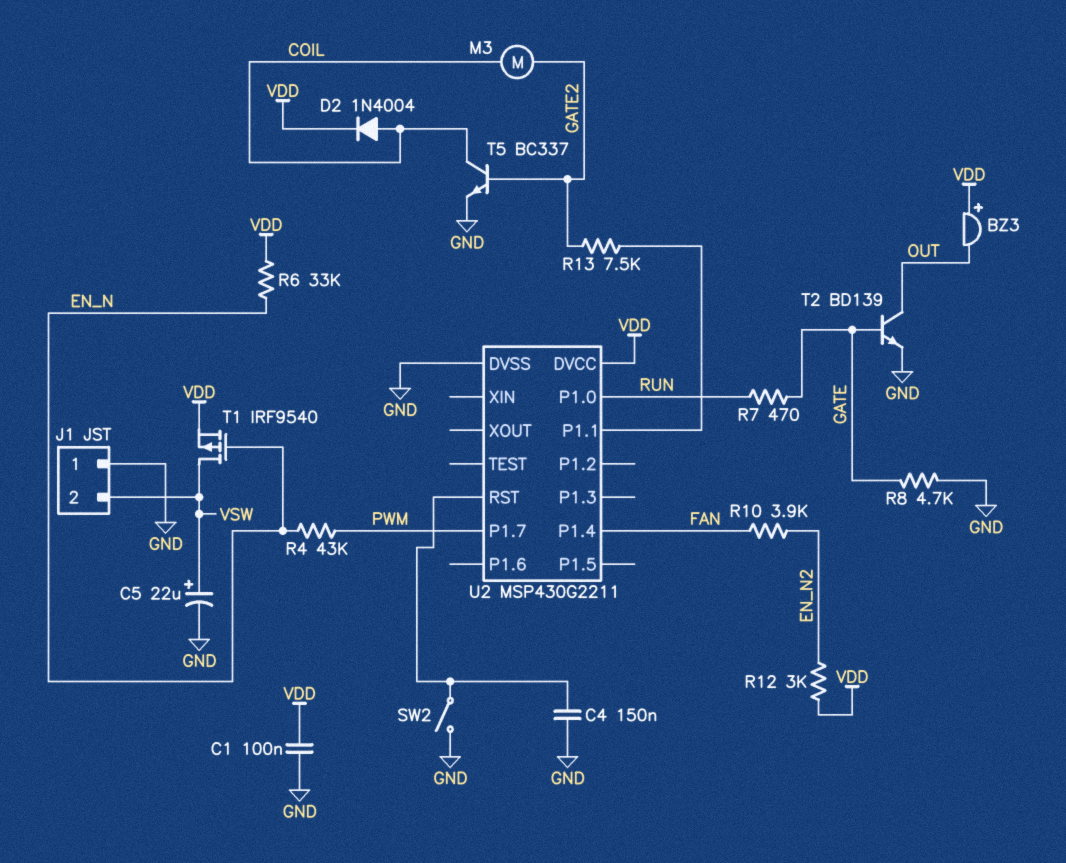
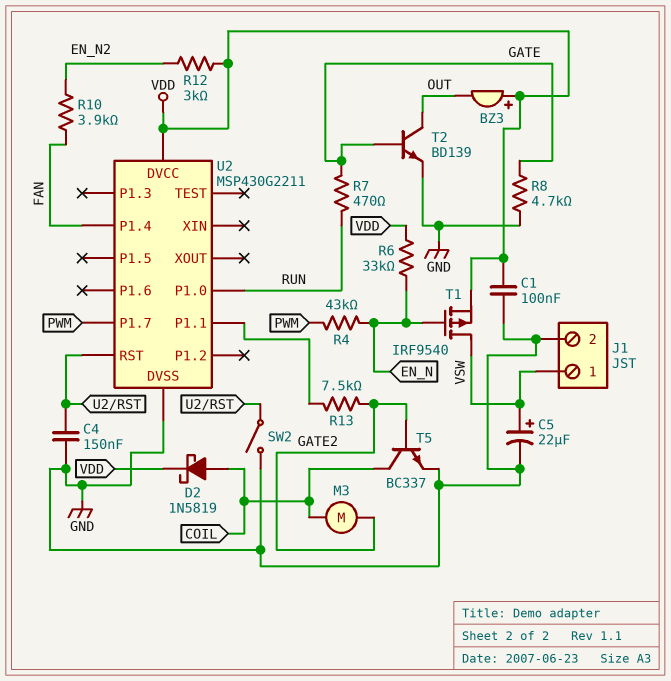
D2: diode 1N4004 (A COIL, K VDD) -> schottky 1N5819 (A COIL, K VDD)
J1 pin 1: GND -> VSW
J1 pin 2: VSW -> GND

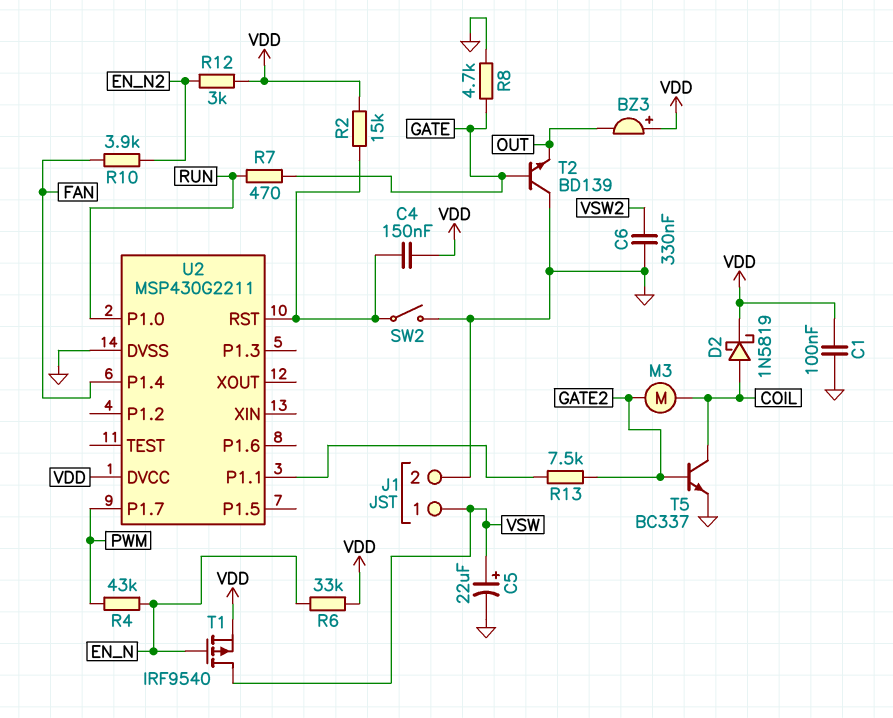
C4: 150nF (GND, U2/RST) -> 150nF (U2/RST, VDD)
C6: none -> 330nF (GND, VSW2)
R2: none -> 15k (U2/RST, VDD)
T2: NPN BD139 (B GATE, C OUT, E GND) -> NPN BD139 (B GATE, C GND, E OUT)

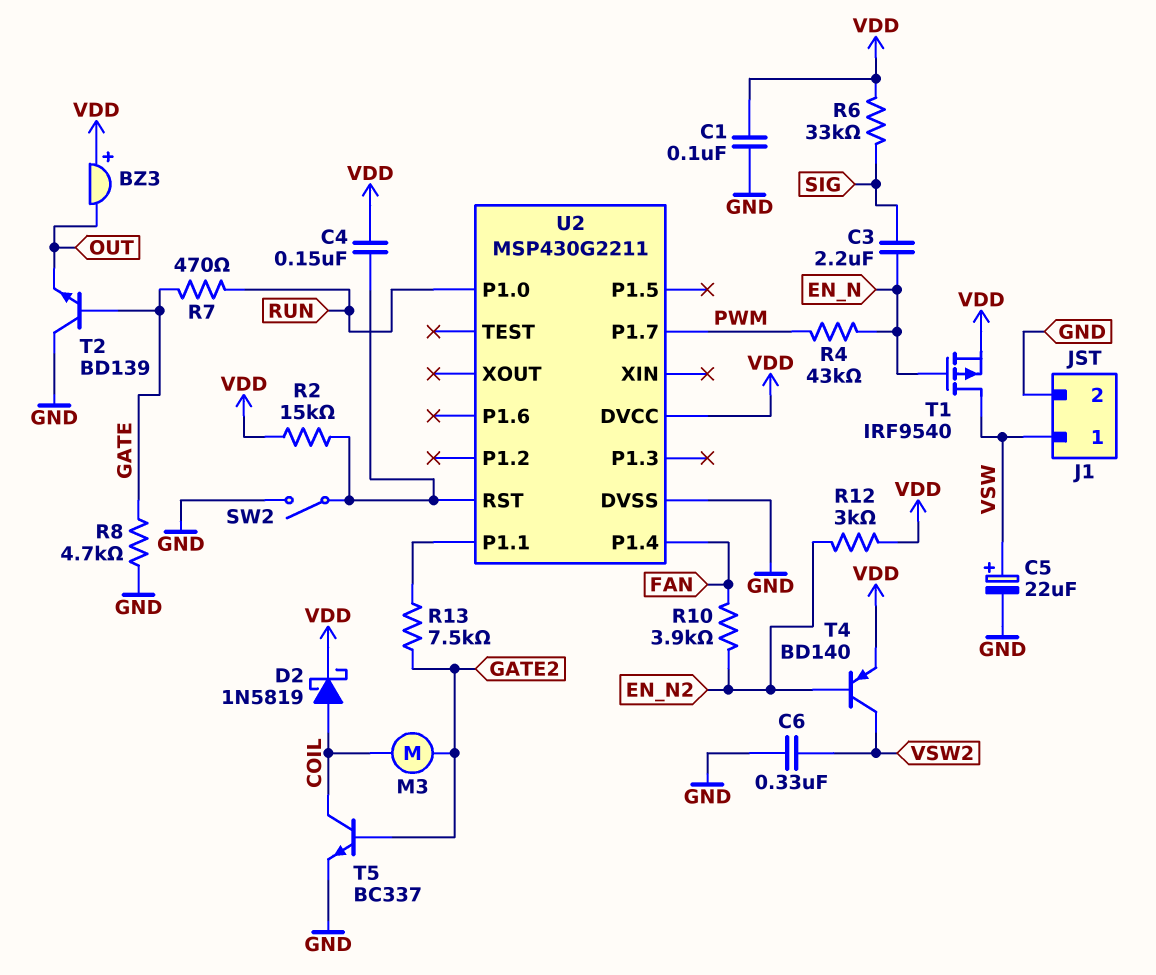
C3: none -> 2.2uF (EN_N, SIG)
R6: 33k (EN_N, VDD) -> 33k (SIG, VDD)
T4: none -> PNP BD140 (B EN_N2, C VSW2, E VDD)

